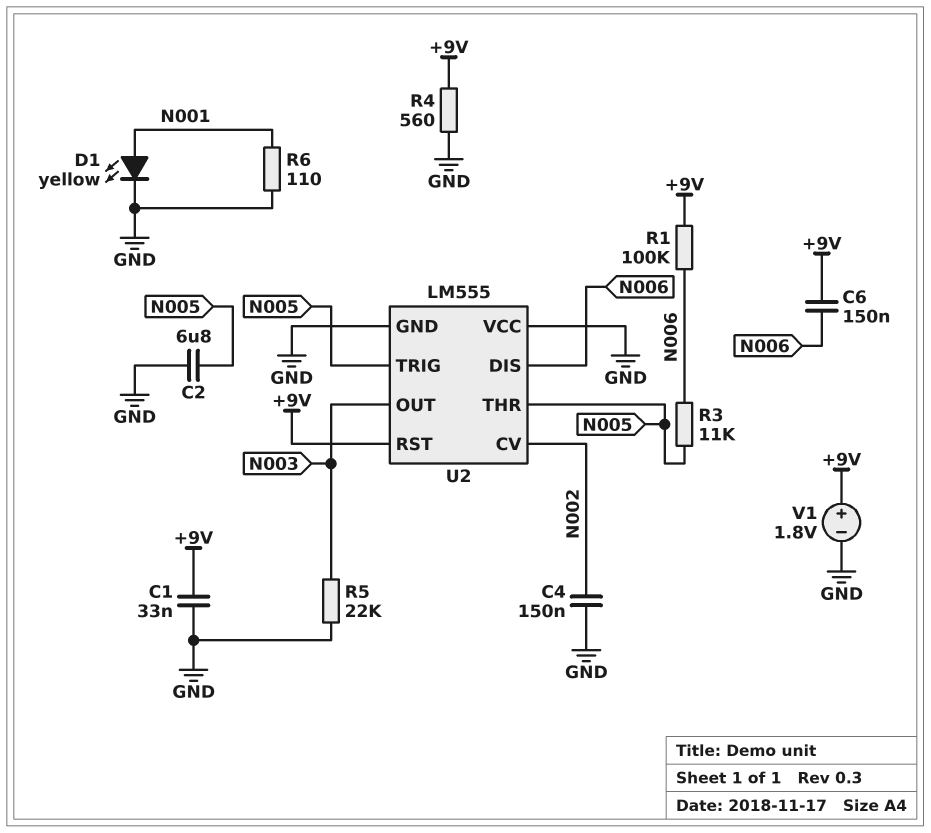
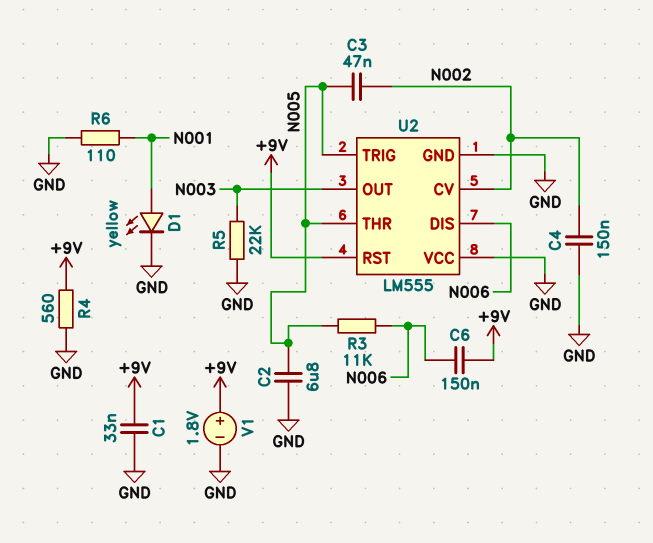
C3: none -> 47nF (N002, N005)
R1: 100k (+9V, N006) -> none

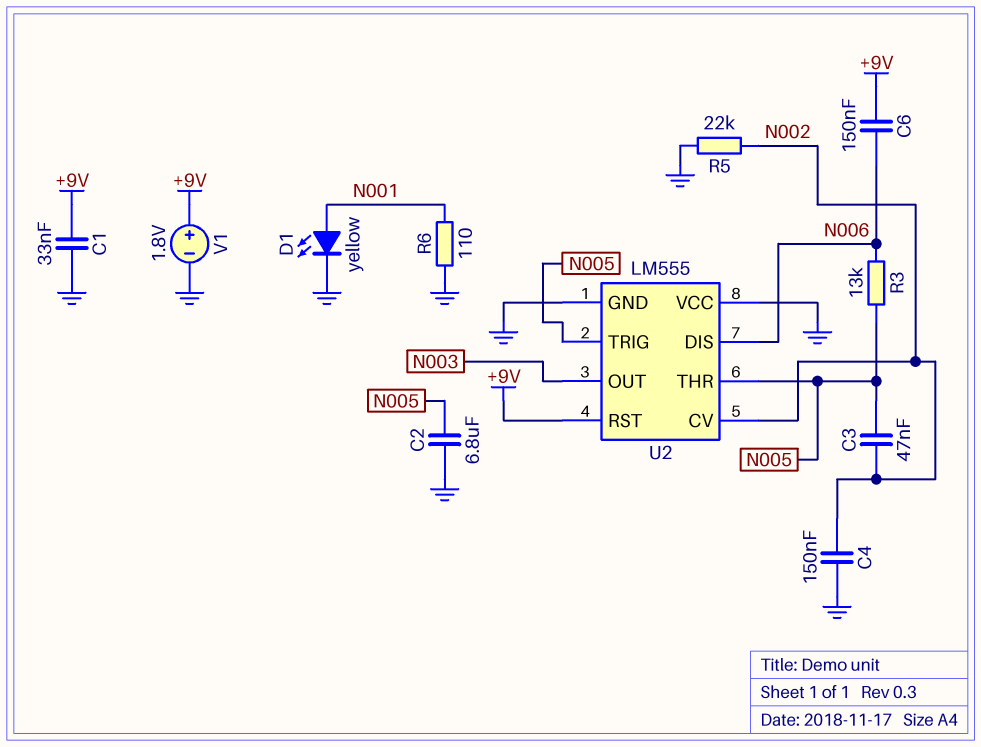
R3: 11k (N005, N006) -> 13k (N005, N006)
R4: 560 (+9V, GND) -> none
R5: 22k (GND, N003) -> 22k (GND, N002)

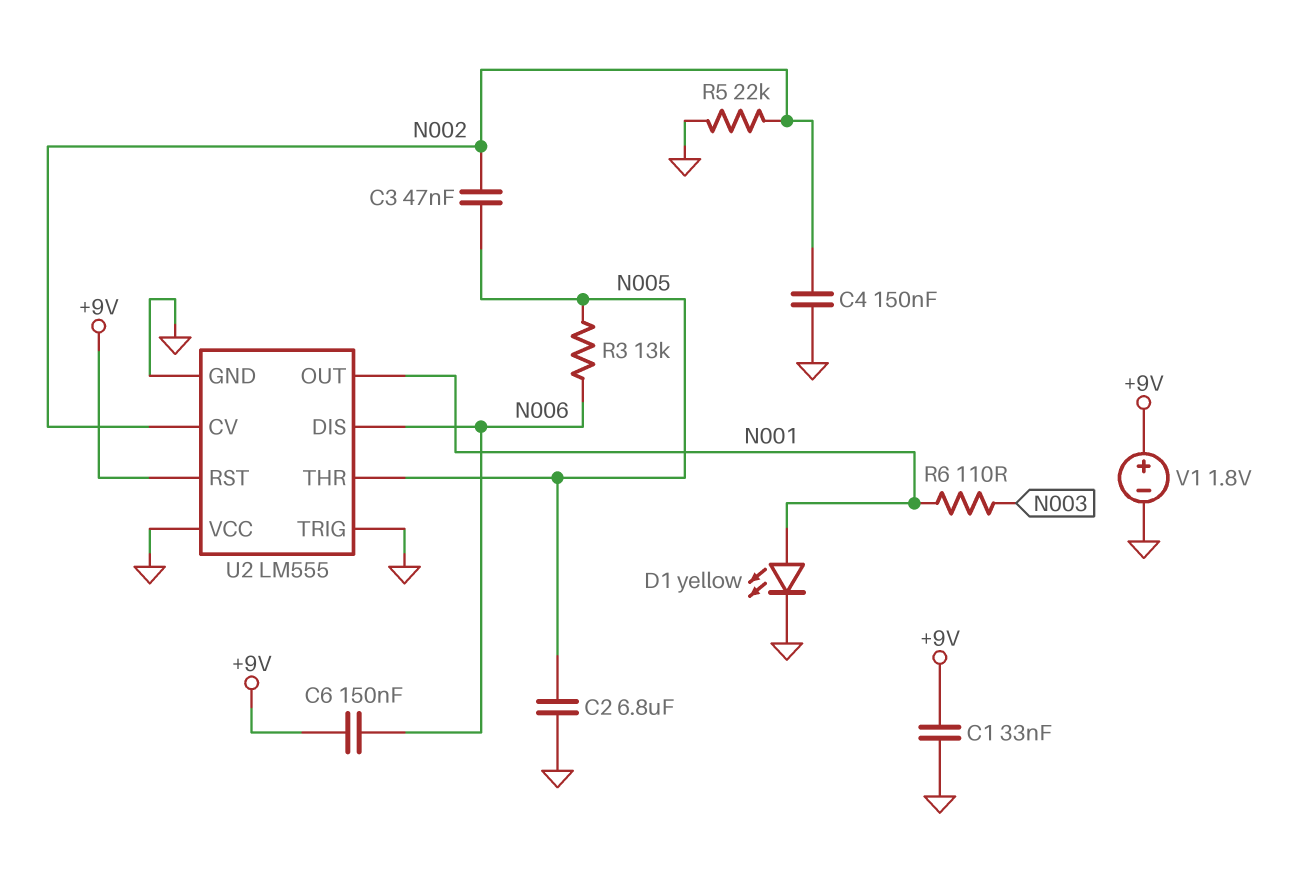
R6: 110 (GND, N001) -> 110 (N001, N003)
U2 pin OUT: N003 -> N001
U2 pin TRIG: N005 -> GND

